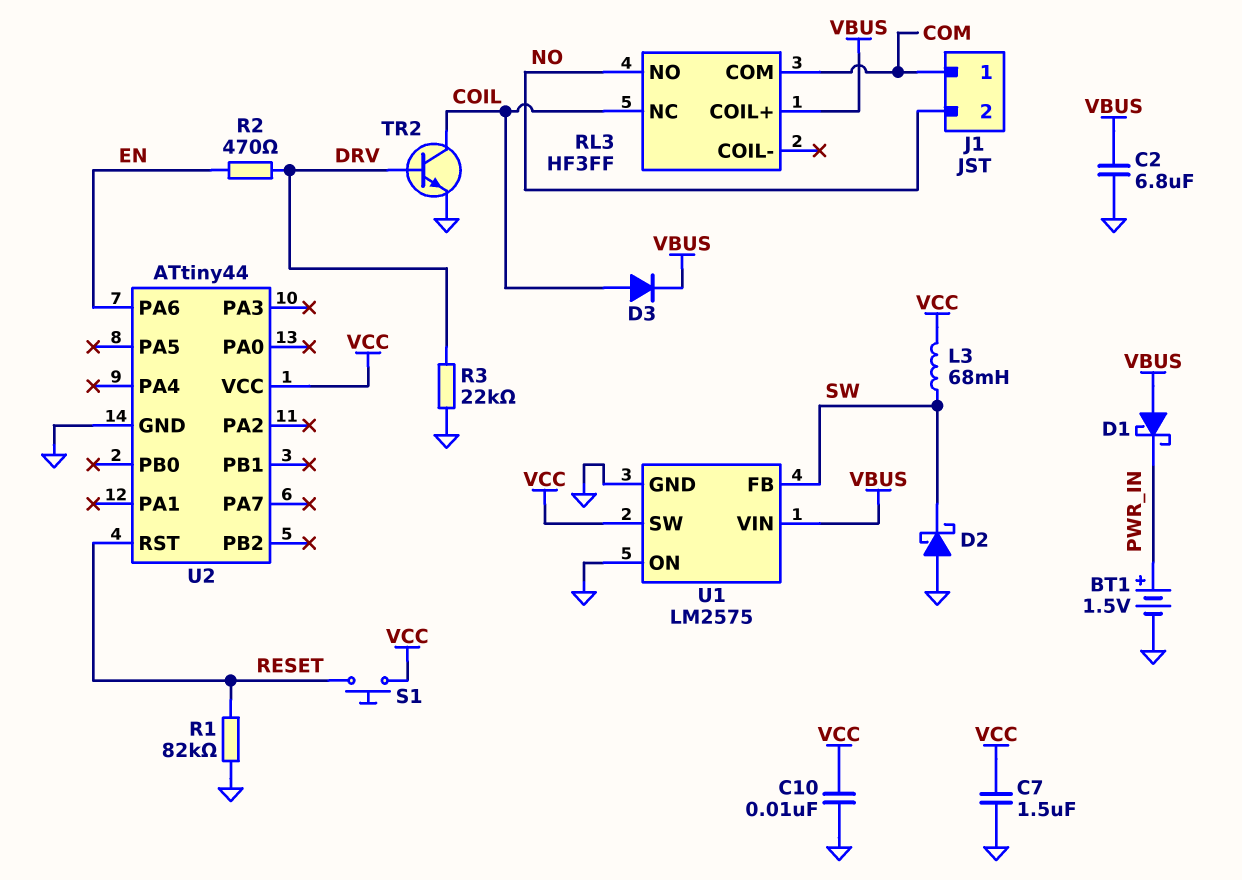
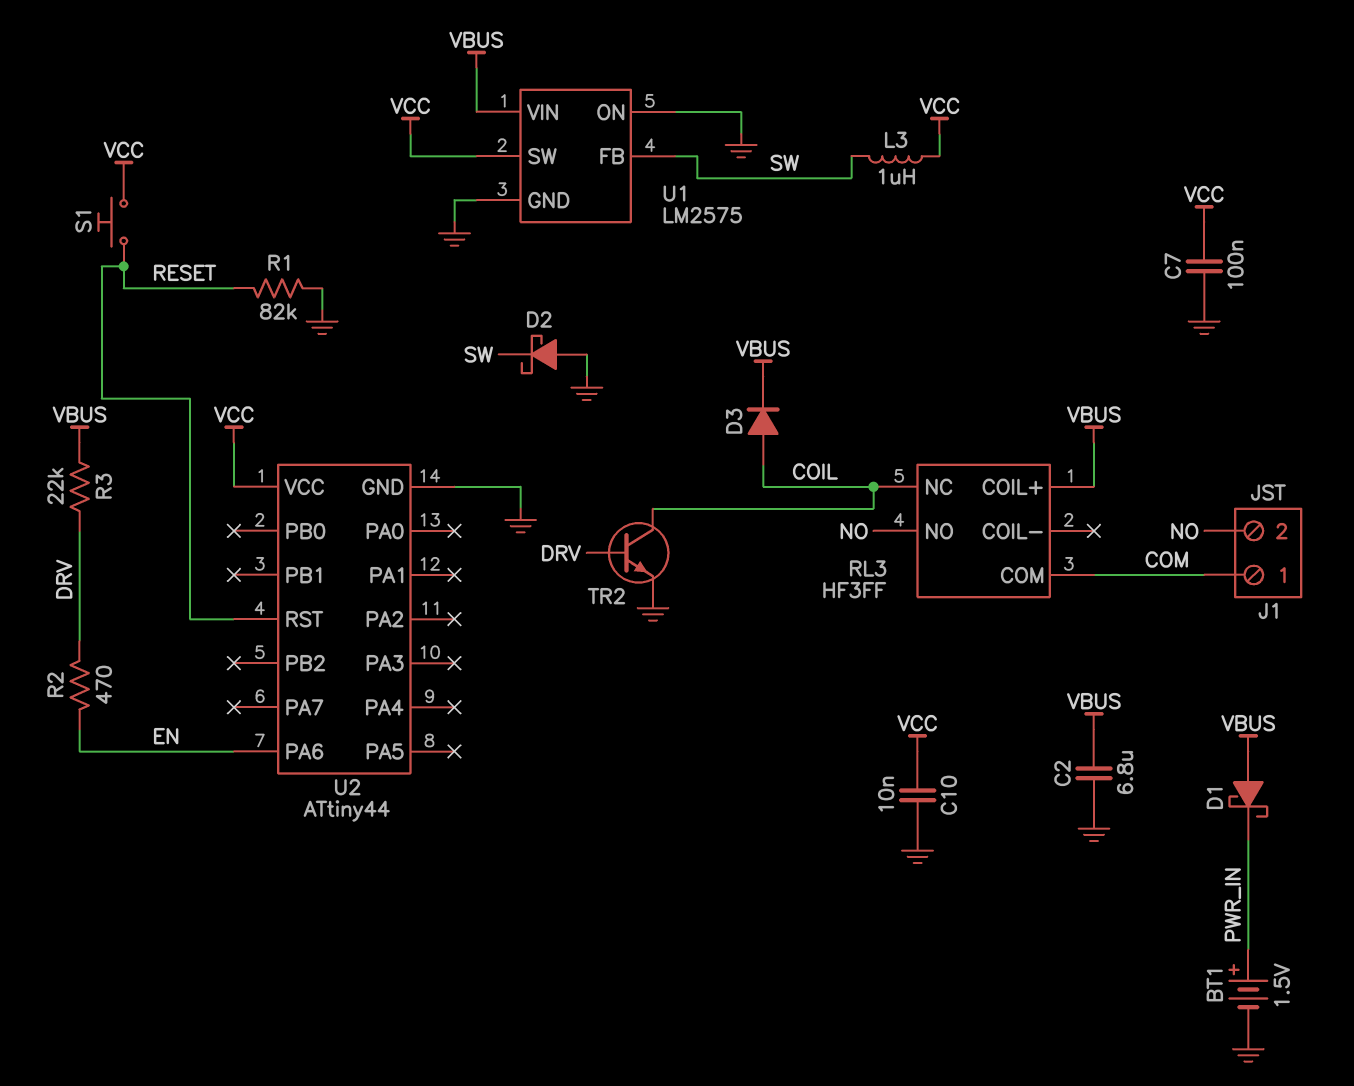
C7: 1.5uF (GND, VCC) -> 100nF (GND, VCC)
L3: 68mH (SW, VCC) -> 1uH (SW, VCC)
R3: 22k (DRV, GND) -> 22k (DRV, VBUS)

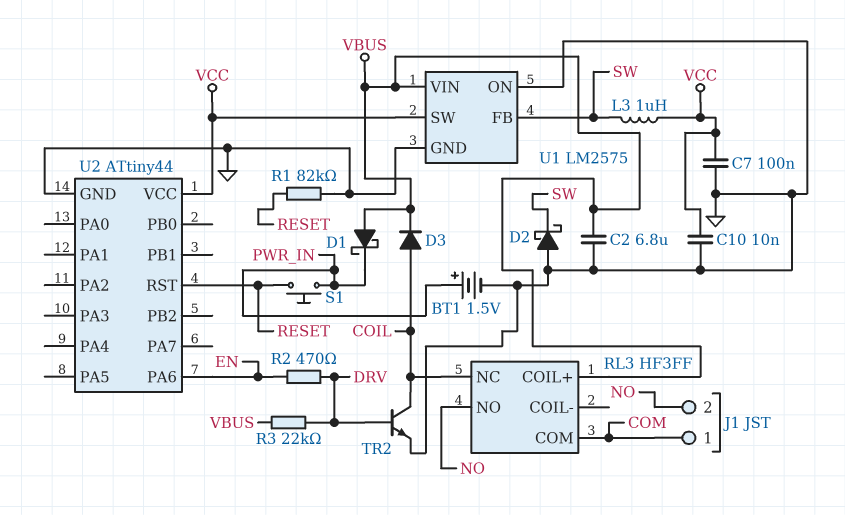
S1: button (RESET, VCC) -> button (PWR_IN, RESET)

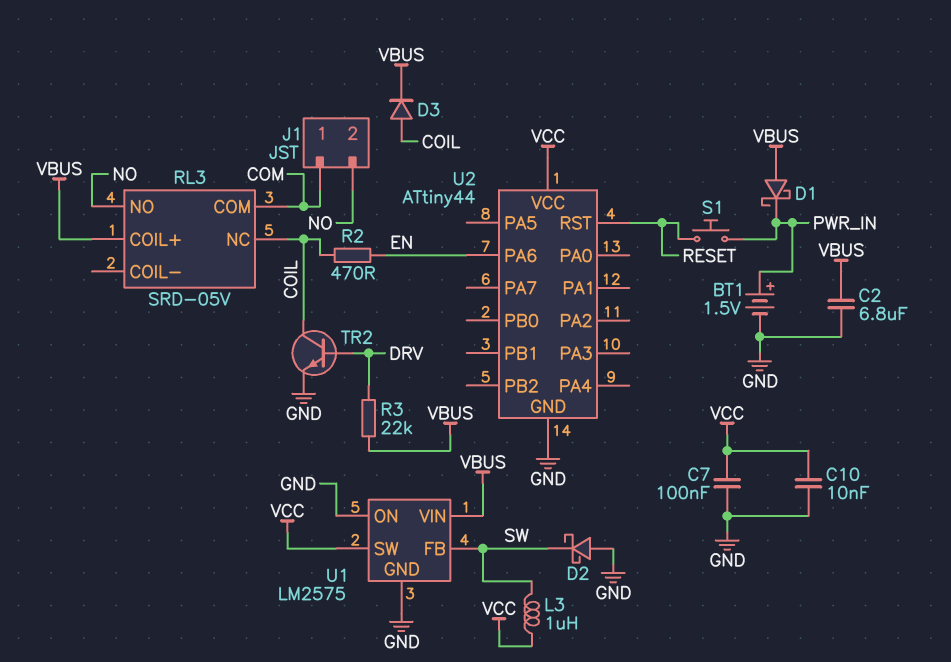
R1: 82k (GND, RESET) -> none
R2: 470 (DRV, EN) -> 470 (COIL, EN)
RL3: HF3FF -> SRD-05V

